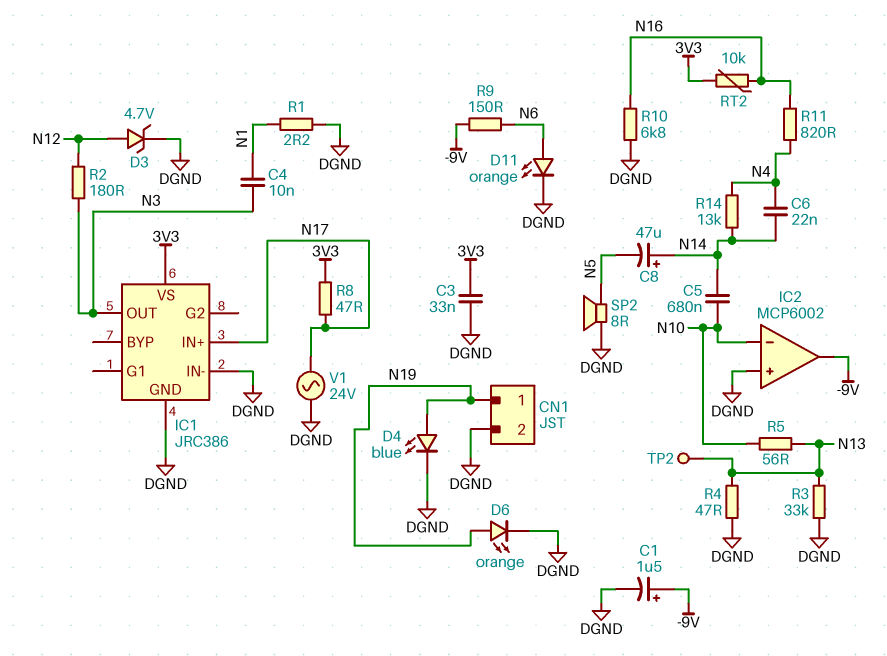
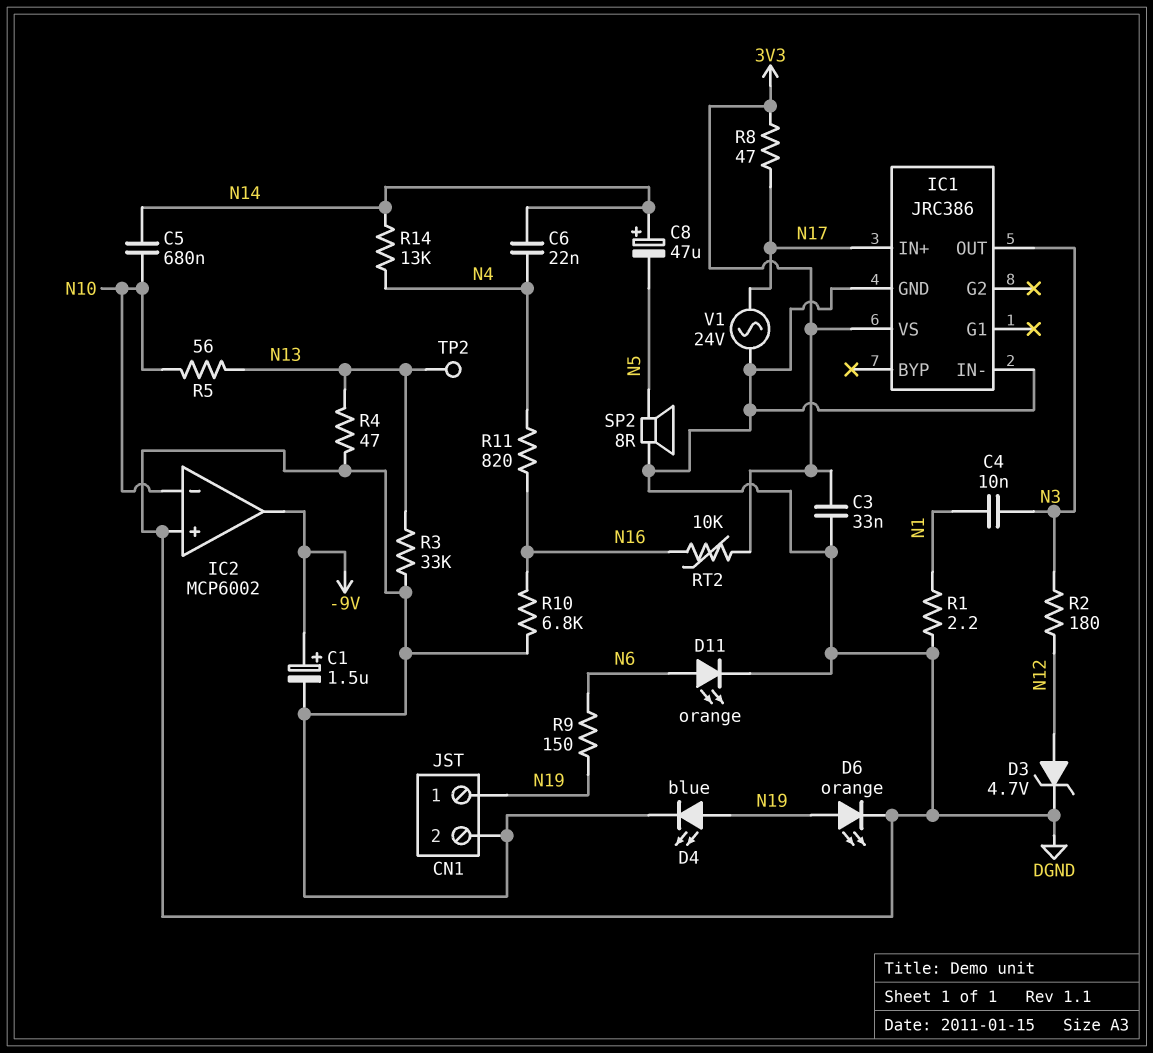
R9: 150 (-9V, N6) -> 150 (N6, N19)

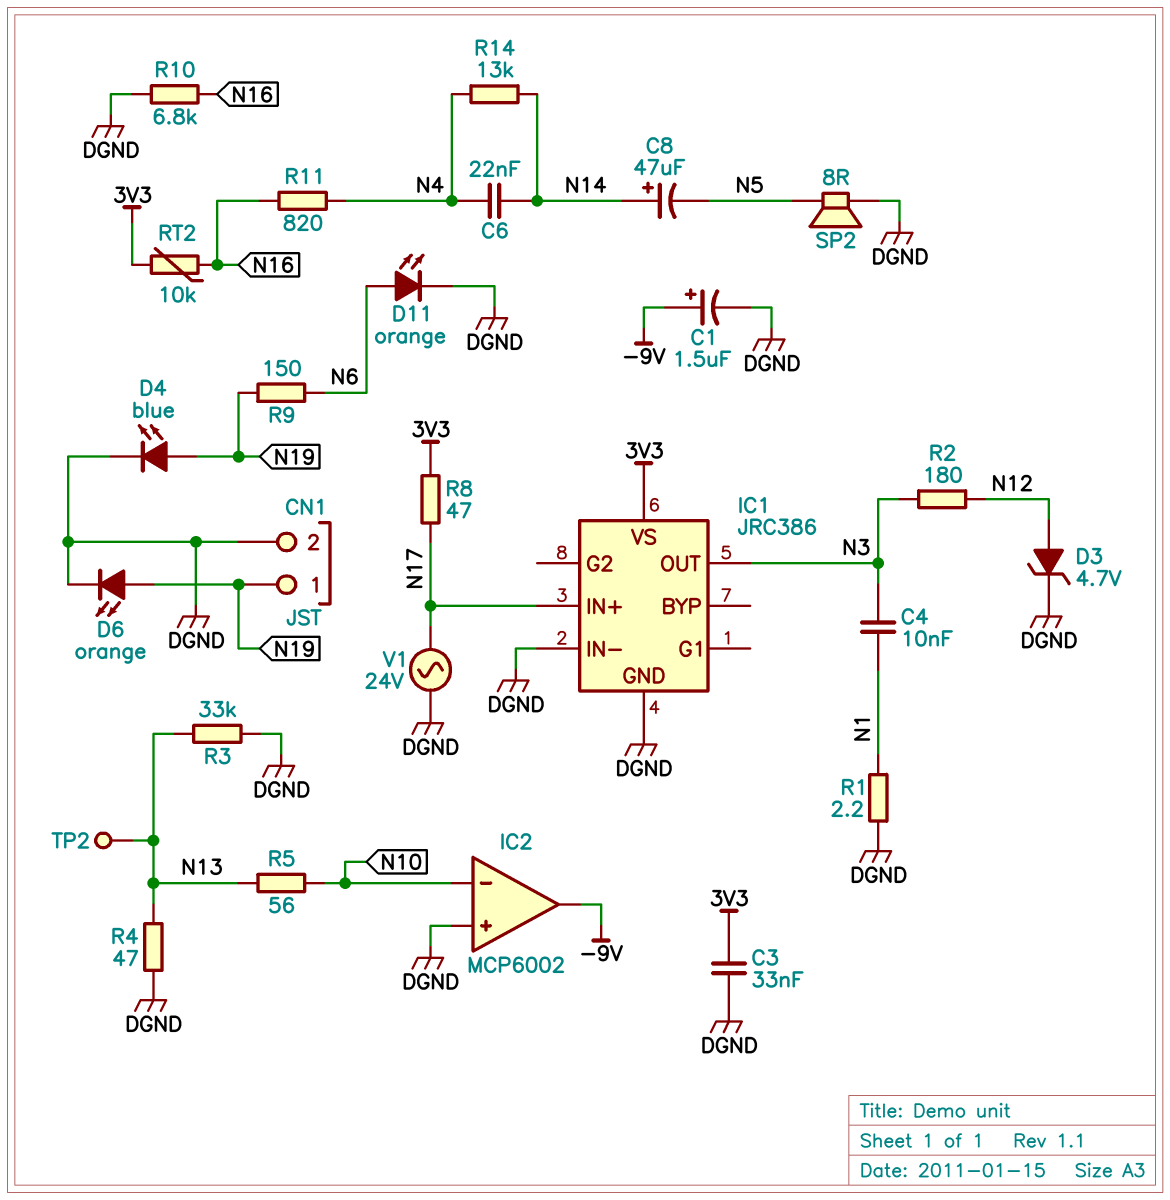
C5: 680nF (N10, N14) -> none

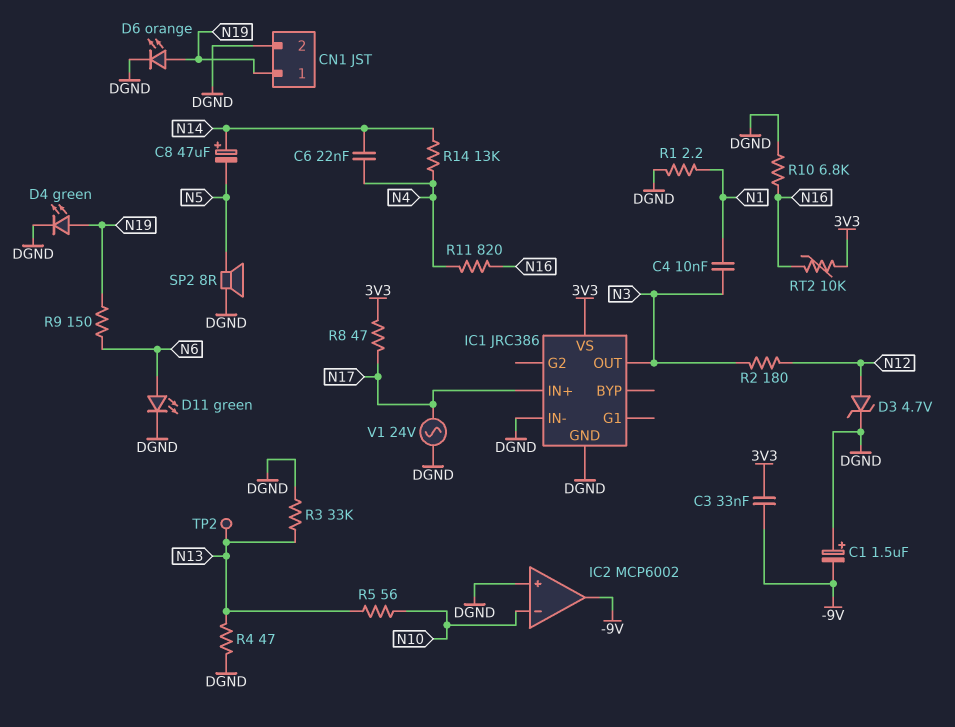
C1: 1.5uF (plus -9V, minus DGND) -> 1.5uF (plus DGND, minus -9V)
C3: 33nF (3V3, DGND) -> 33nF (-9V, 3V3)
D4: LED blue (A N19, K DGND) -> LED green (A N19, K DGND)
D11: LED orange (A N6, K DGND) -> LED green (A N6, K DGND)

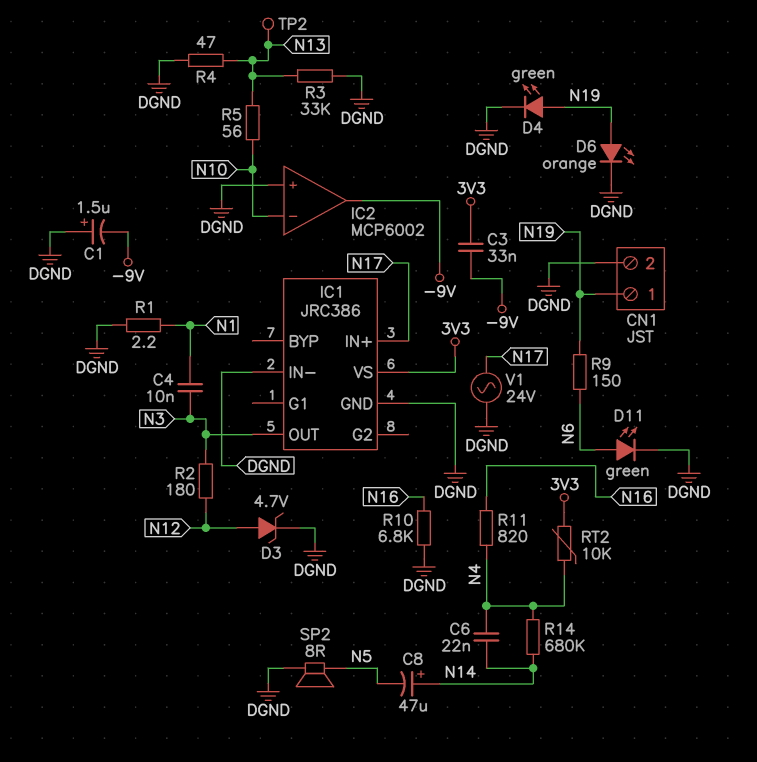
R8: 47 (3V3, N17) -> none
R14: 13k (N4, N14) -> 680k (N4, N14)
RT2: 10k (3V3, N16) -> 10k (3V3, N4)

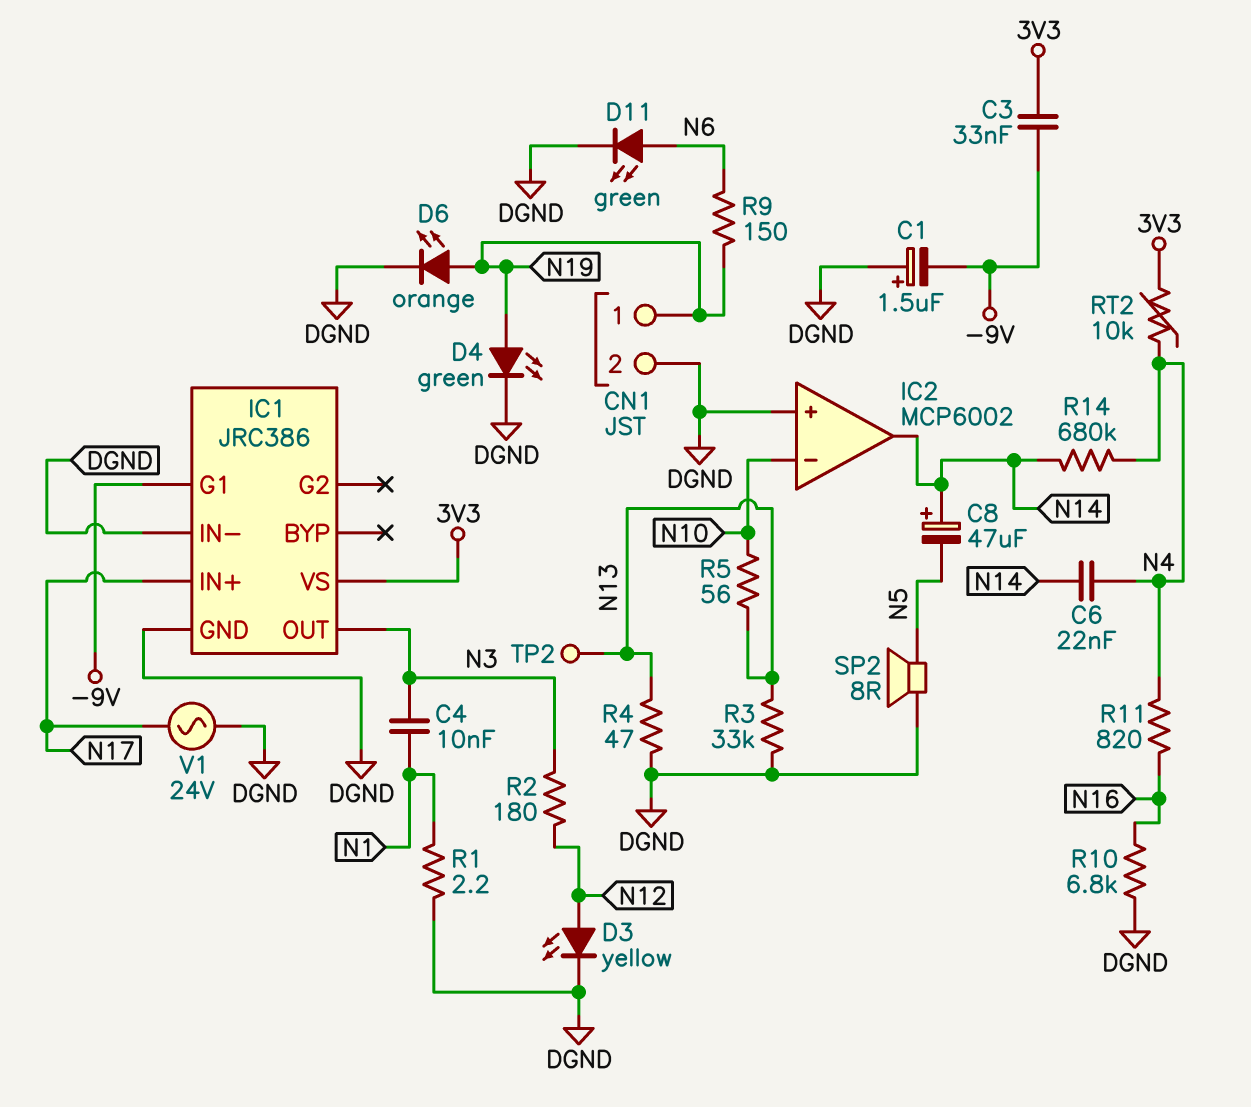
D3: zener 4.7V (A N12, K DGND) -> LED yellow (A N12, K DGND)
IC1 pin G1: none -> -9V
IC2 pin out: -9V -> N14

